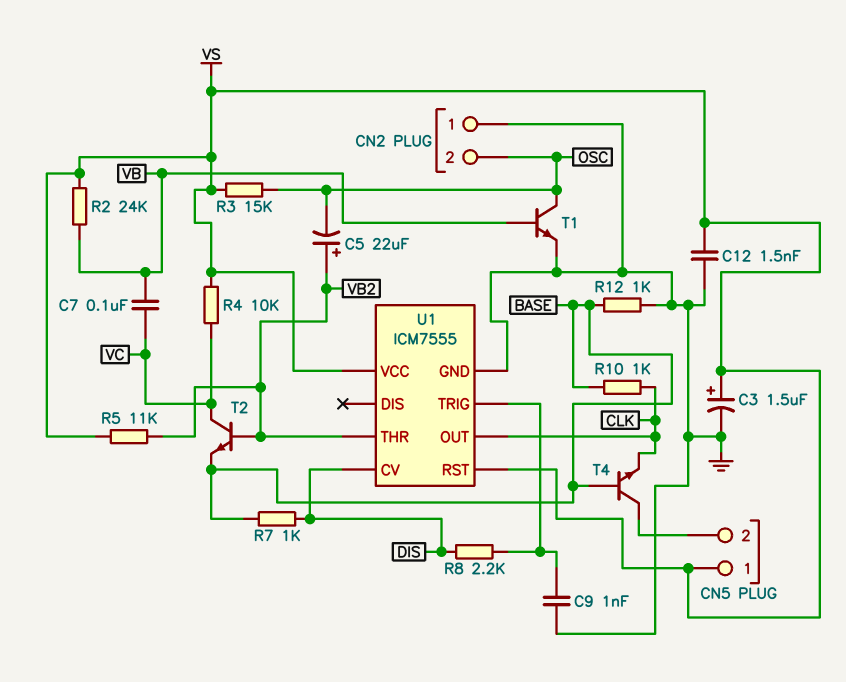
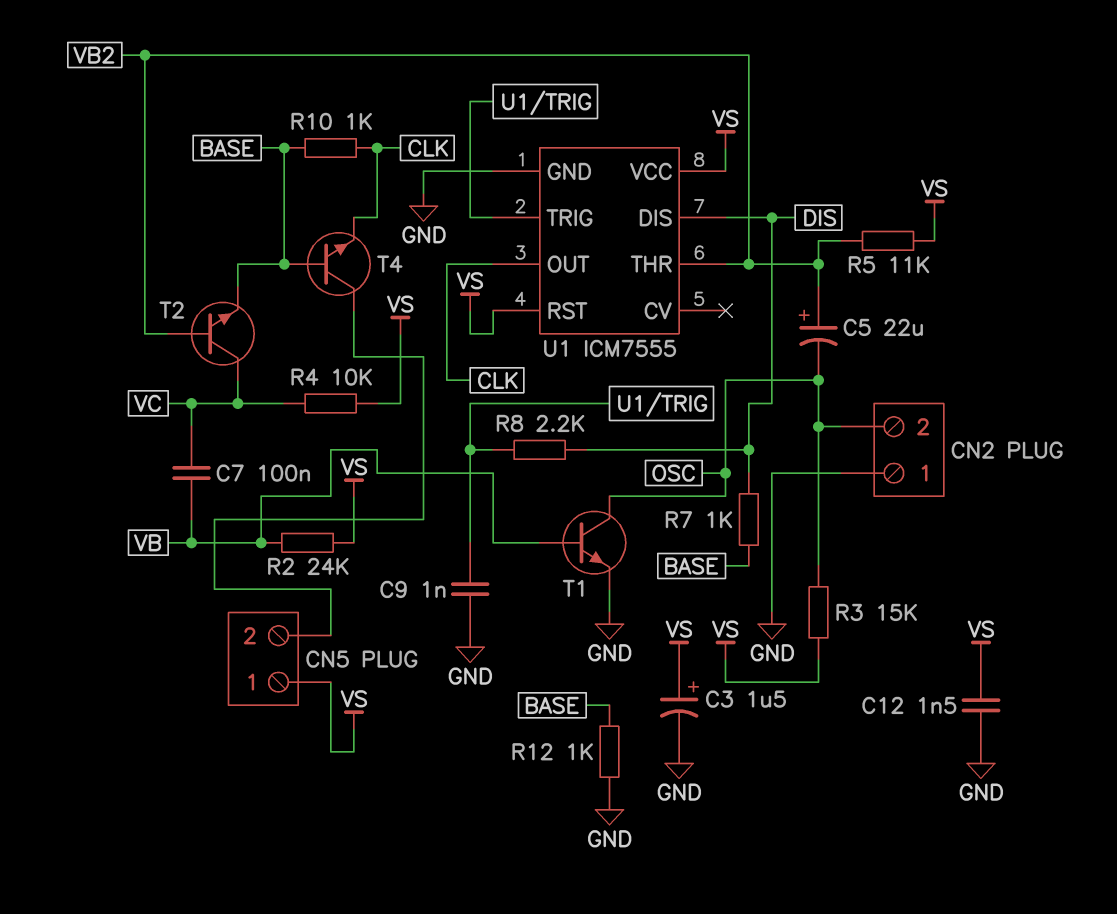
U1 pin CV: DIS -> none
U1 pin DIS: none -> DIS

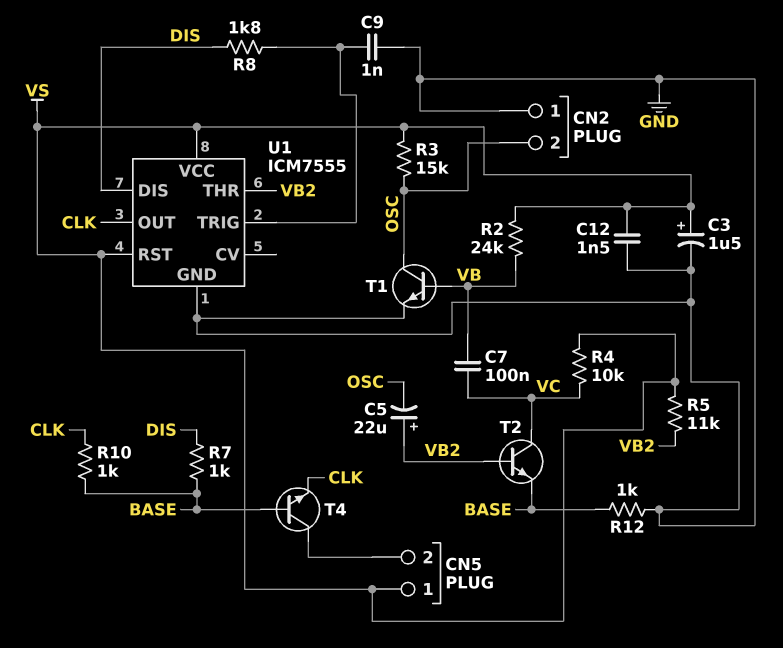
R8: 2.2k (DIS, U1/TRIG) -> 1.8k (DIS, U1/TRIG)

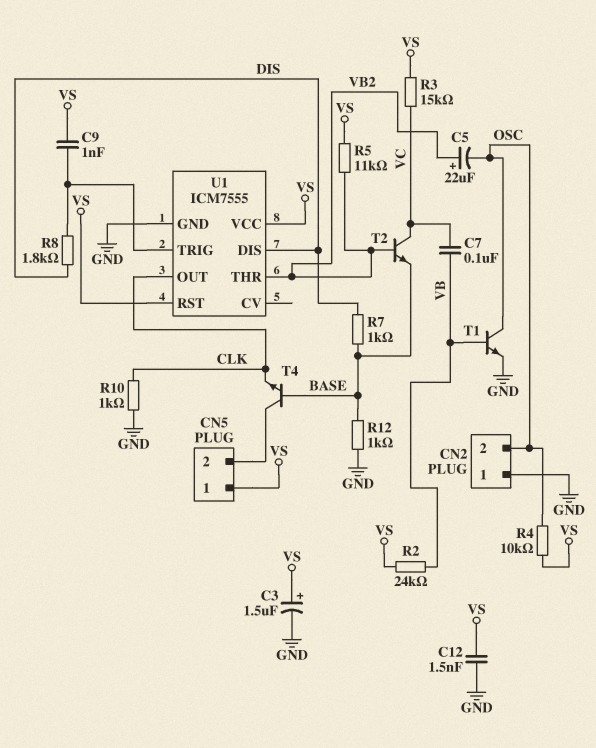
C9: 1nF (GND, U1/TRIG) -> 1nF (U1/TRIG, VS)
R3: 15k (OSC, VS) -> 15k (VC, VS)
R4: 10k (VC, VS) -> 10k (OSC, VS)
R10: 1k (BASE, CLK) -> 1k (CLK, GND)

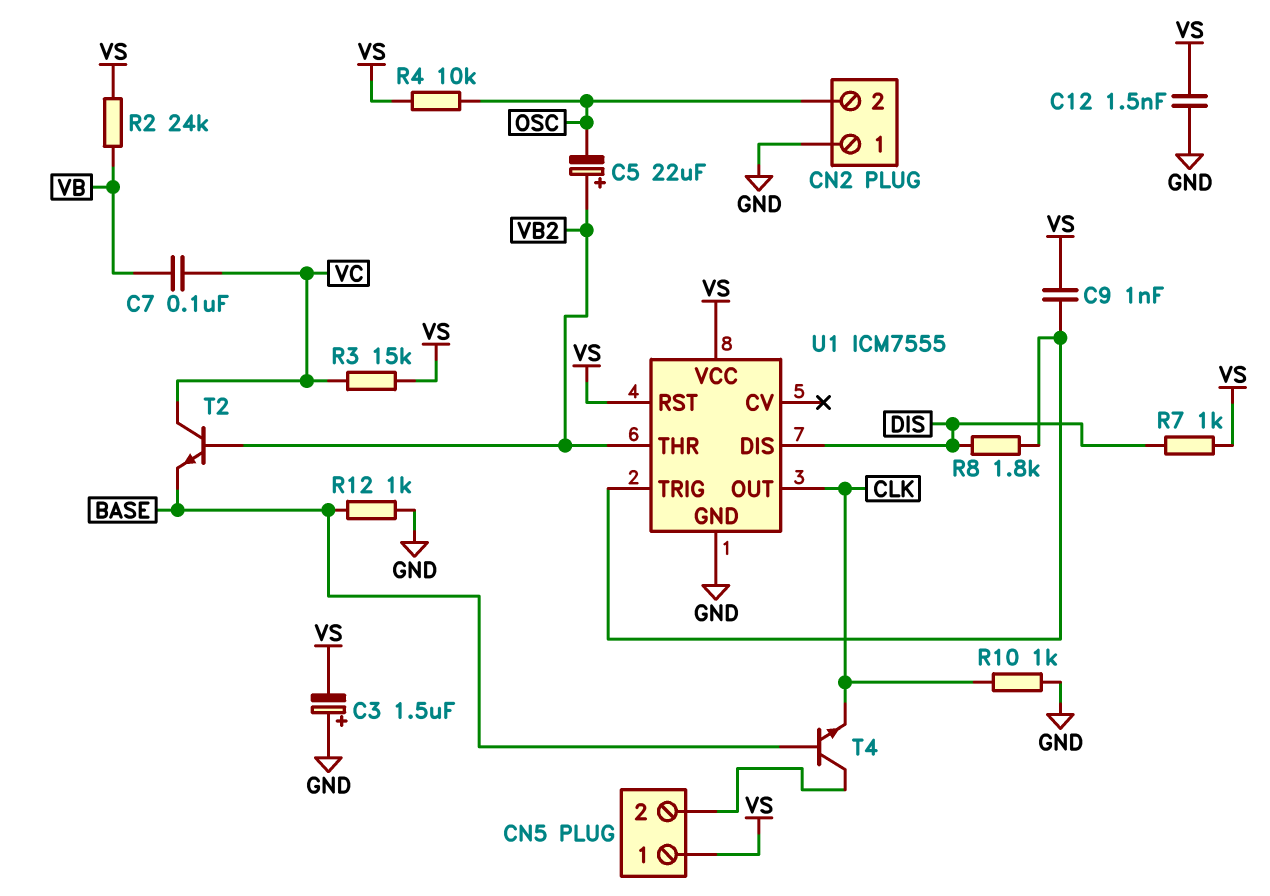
C3: 1.5uF (plus VS, minus GND) -> 1.5uF (plus GND, minus VS)
R5: 11k (VB2, VS) -> none
R7: 1k (BASE, DIS) -> 1k (DIS, VS)
T1: NPN (B VB, C OSC, E GND) -> none

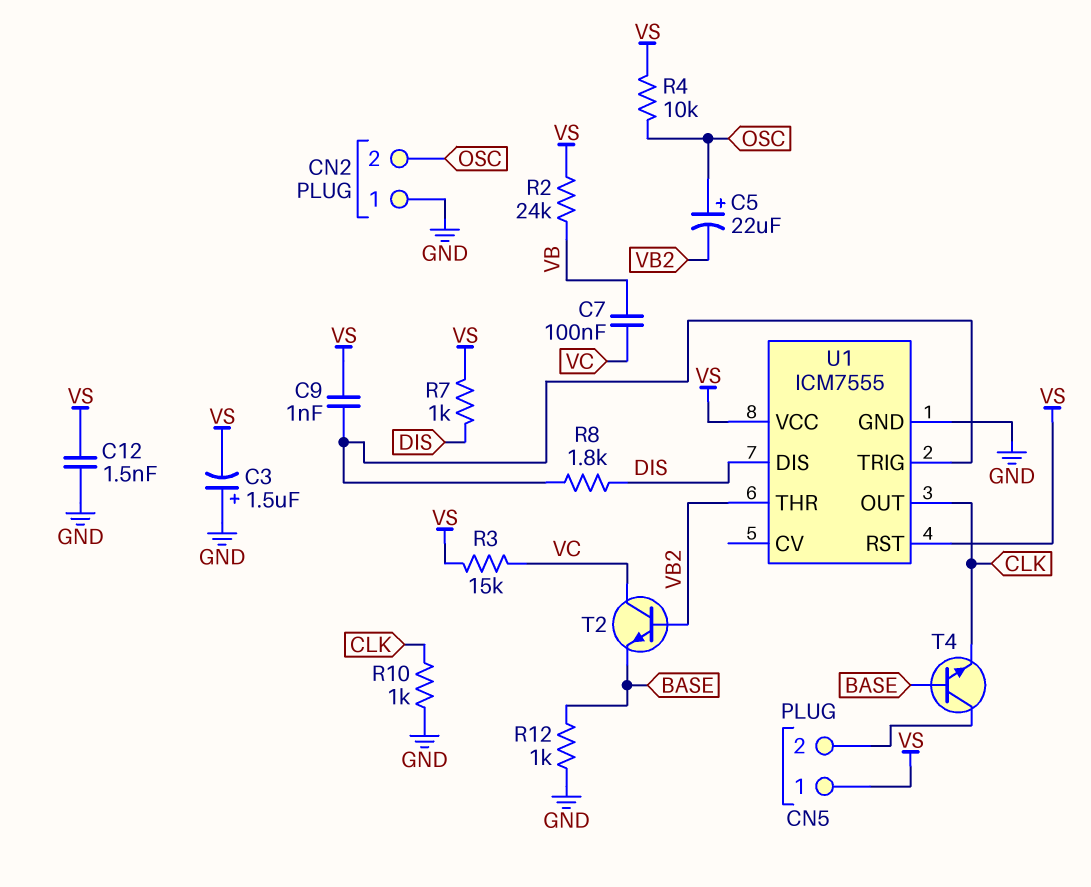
C5: 22uF (plus VB2, minus OSC) -> 22uF (plus OSC, minus VB2)

